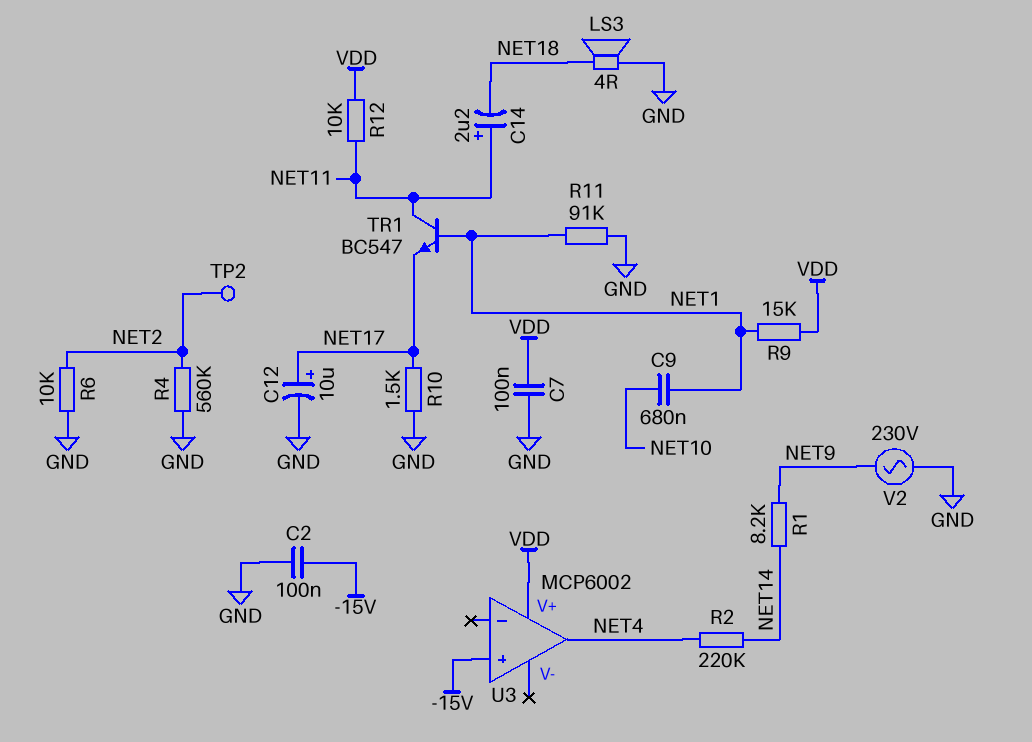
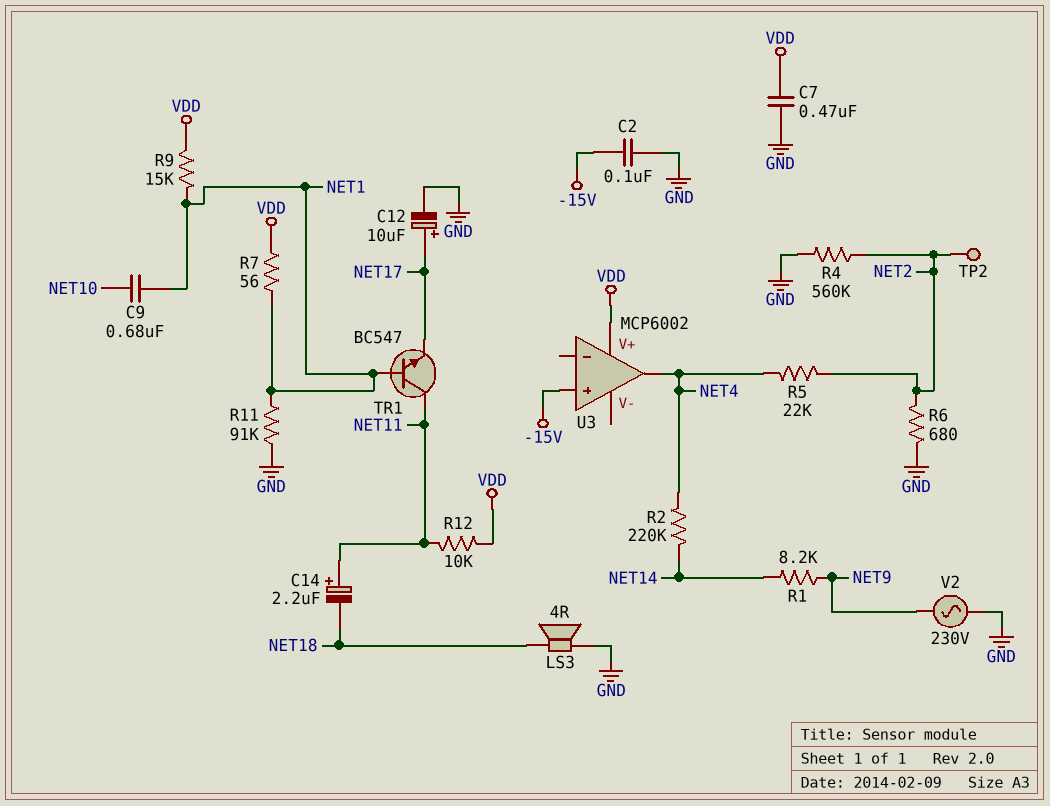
C7: 100nF (GND, VDD) -> 470nF (GND, VDD)
R5: none -> 22k (NET2, NET4)
R6: 10k (GND, NET2) -> 680 (GND, NET2)
R7: none -> 56 (NET1, VDD)
R10: 1.5k (GND, NET17) -> none

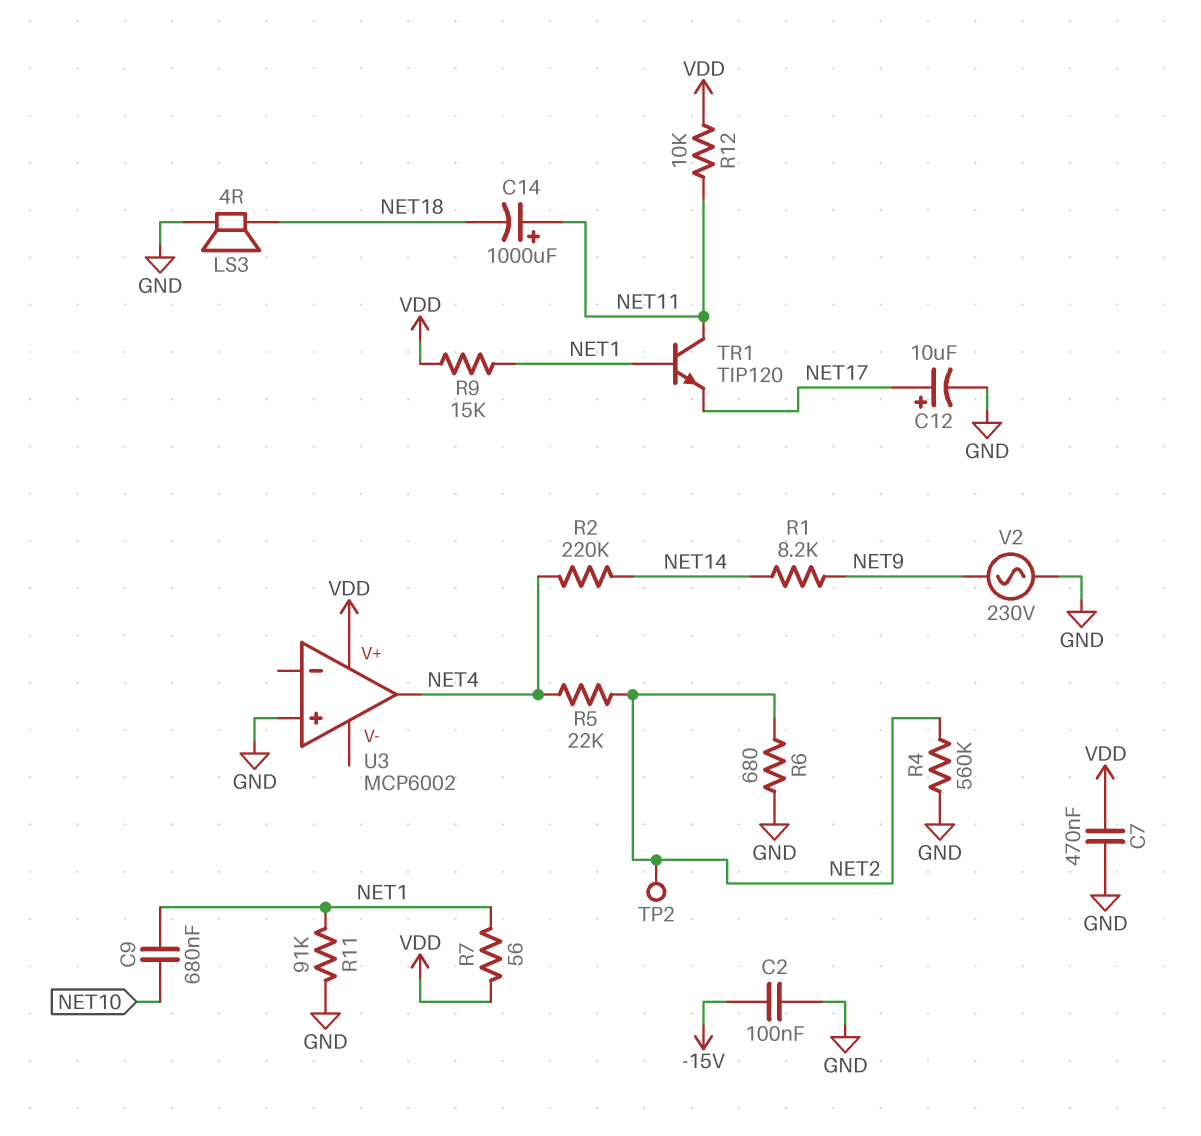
C14: 2.2uF (plus NET11, minus NET18) -> 1000uF (plus NET11, minus NET18)
TR1: NPN BC547 (B NET1, C NET11, E NET17) -> NPN TIP120 (B NET1, C NET11, E NET17)
U3 pin in+: -15V -> GND

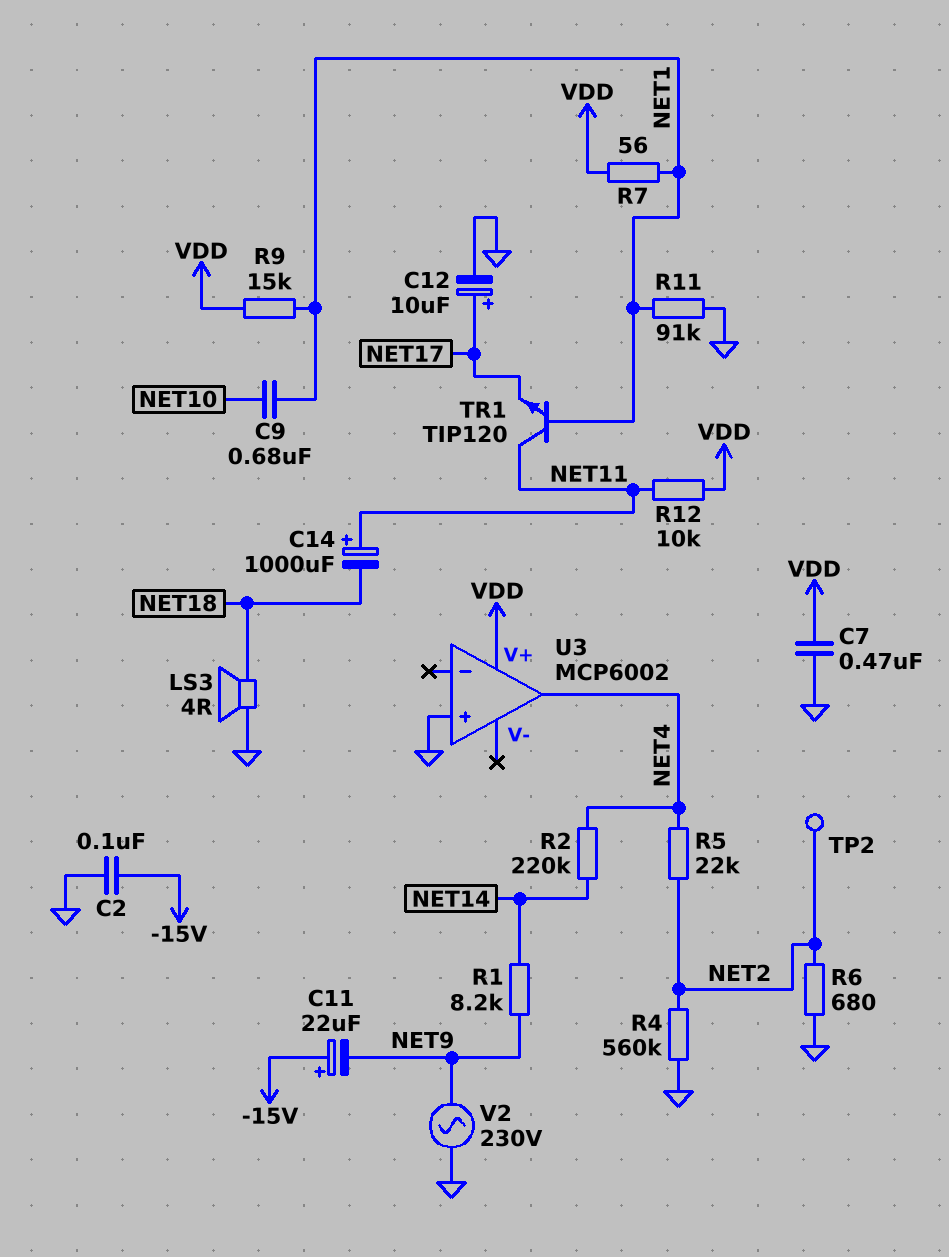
C11: none -> 22uF (plus -15V, minus NET9)

